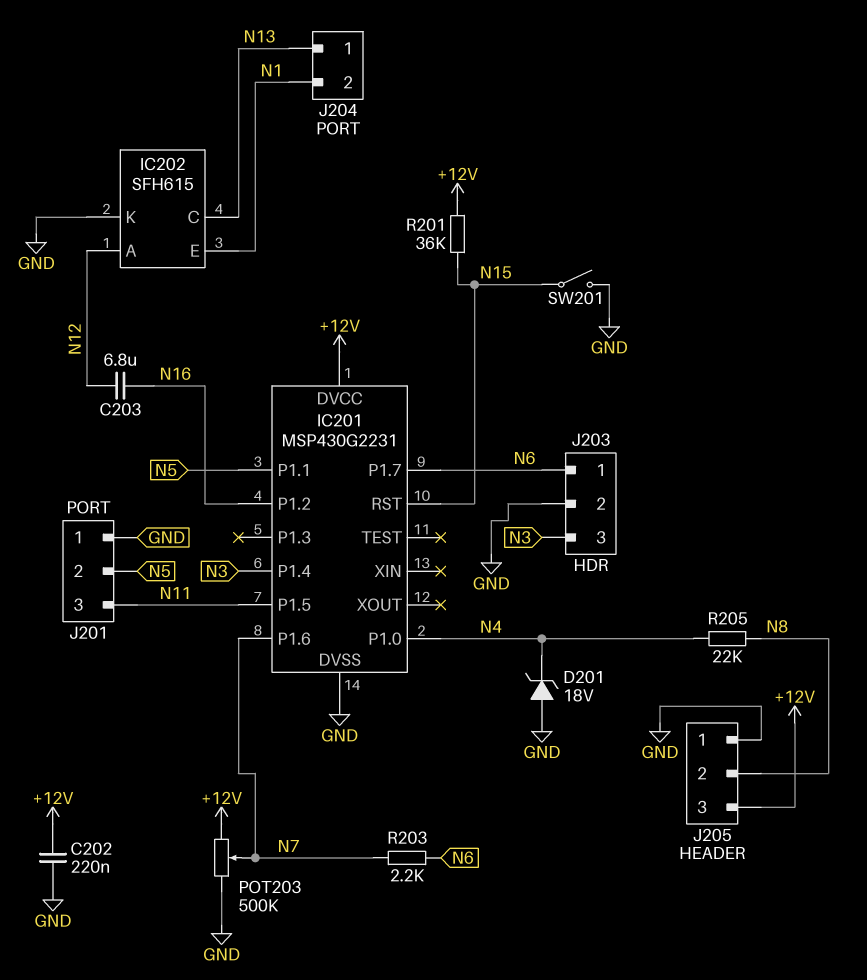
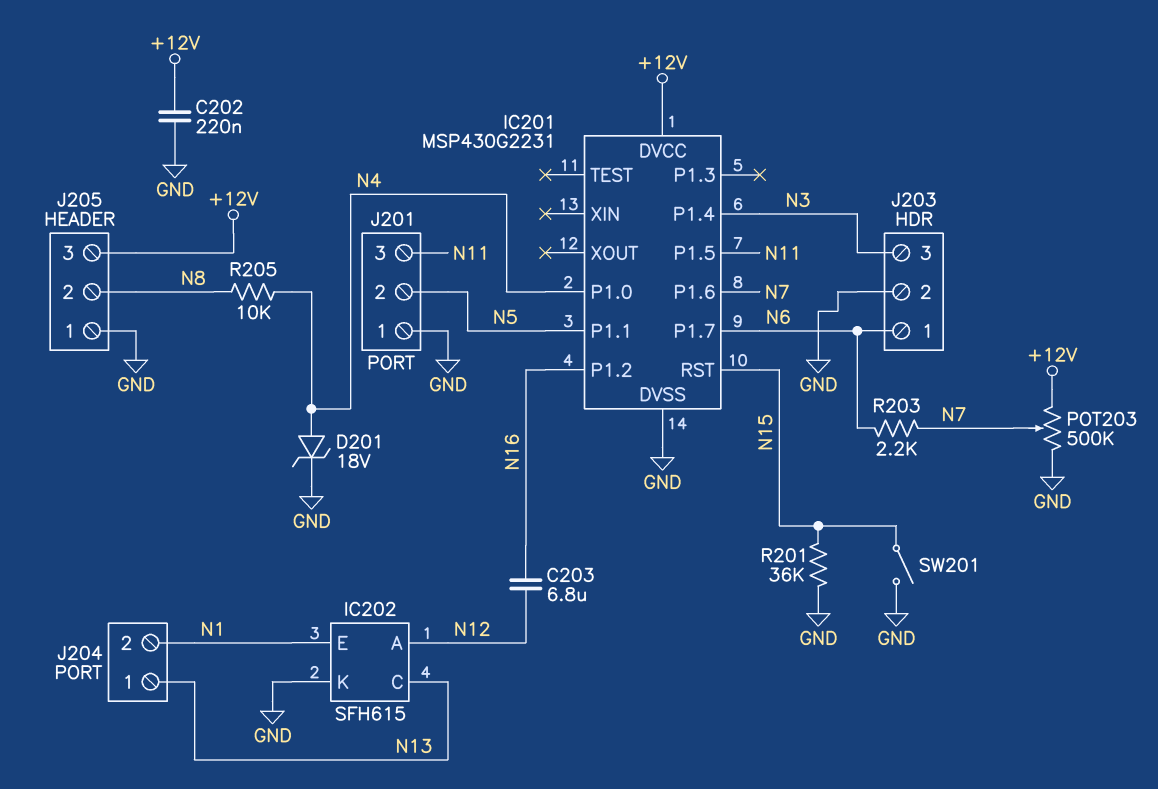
D201: zener 18V (A GND, K N4) -> zener 18V (A N4, K GND)
R201: 36k (+12V, N15) -> 36k (GND, N15)
R205: 22k (N4, N8) -> 10k (N4, N8)

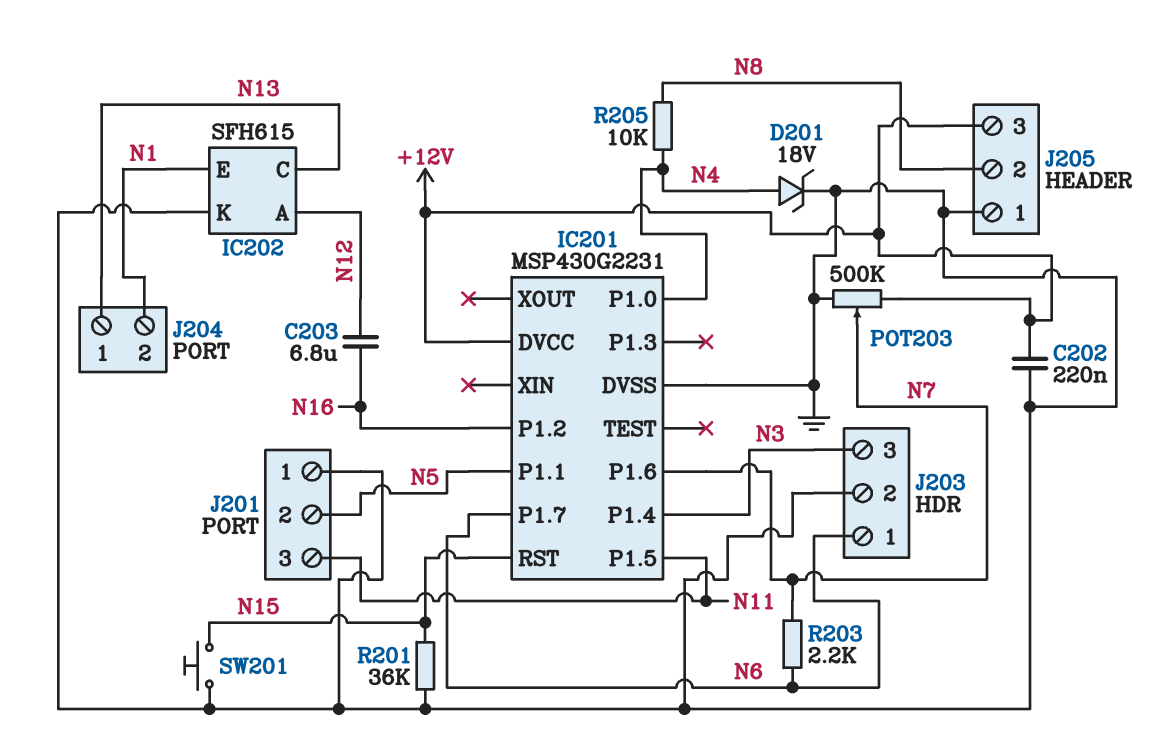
SW201: switch (GND, N15) -> button (GND, N15)

